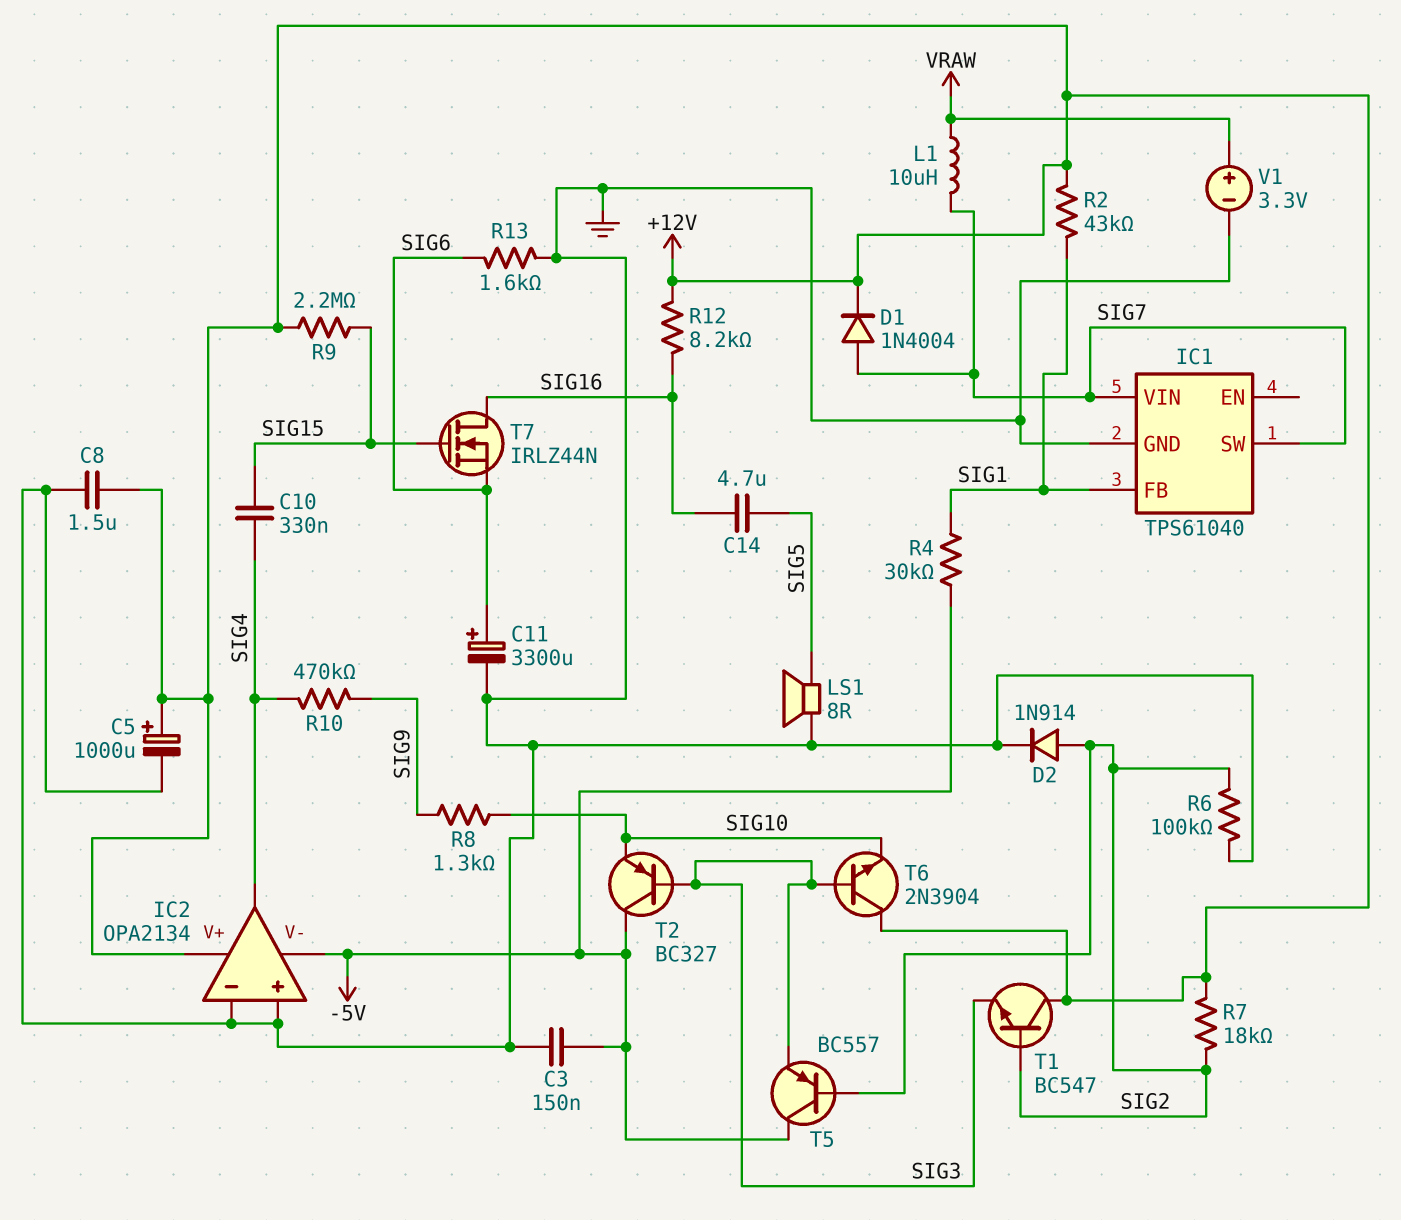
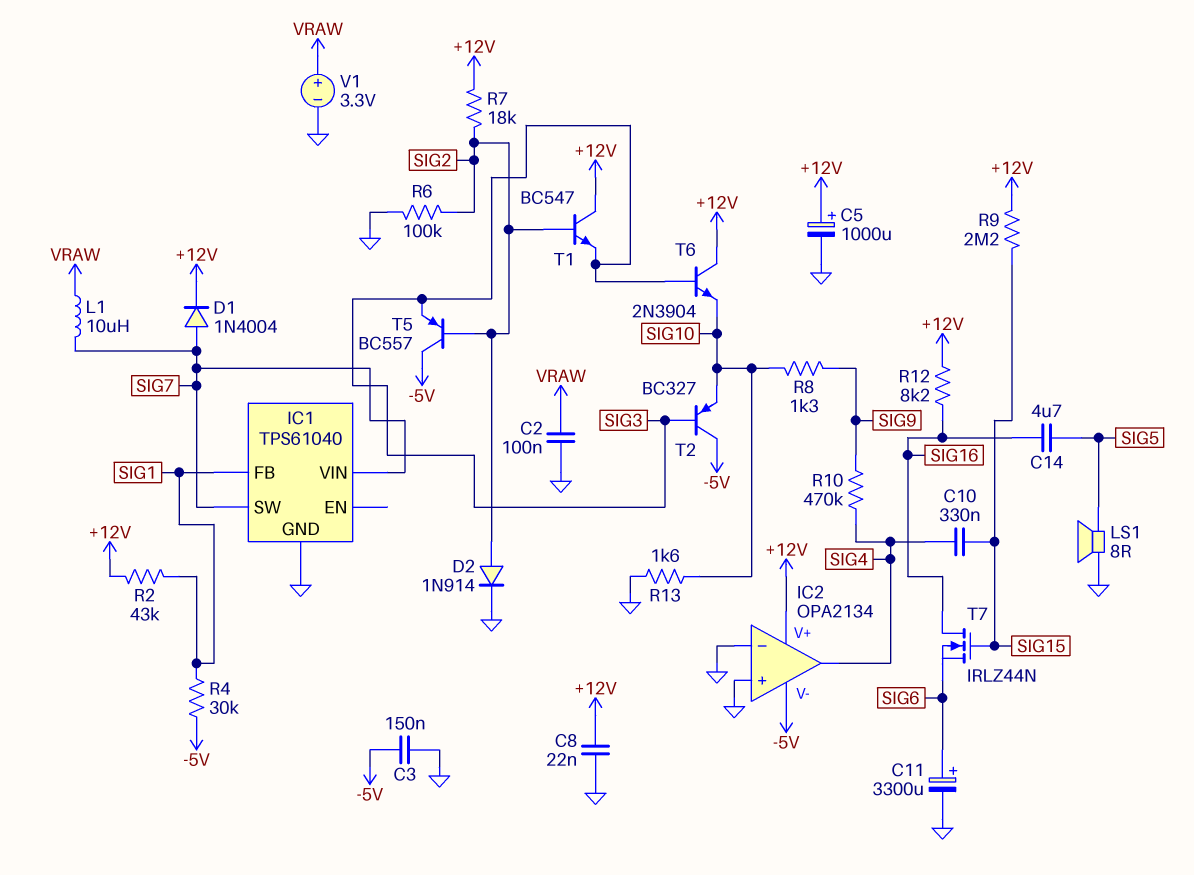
C2: none -> 100nF (GND, VRAW)
C8: 1.5uF (+12V, GND) -> 22nF (+12V, GND)
R13: 1.6k (GND, SIG6) -> 1.6k (GND, SIG10)

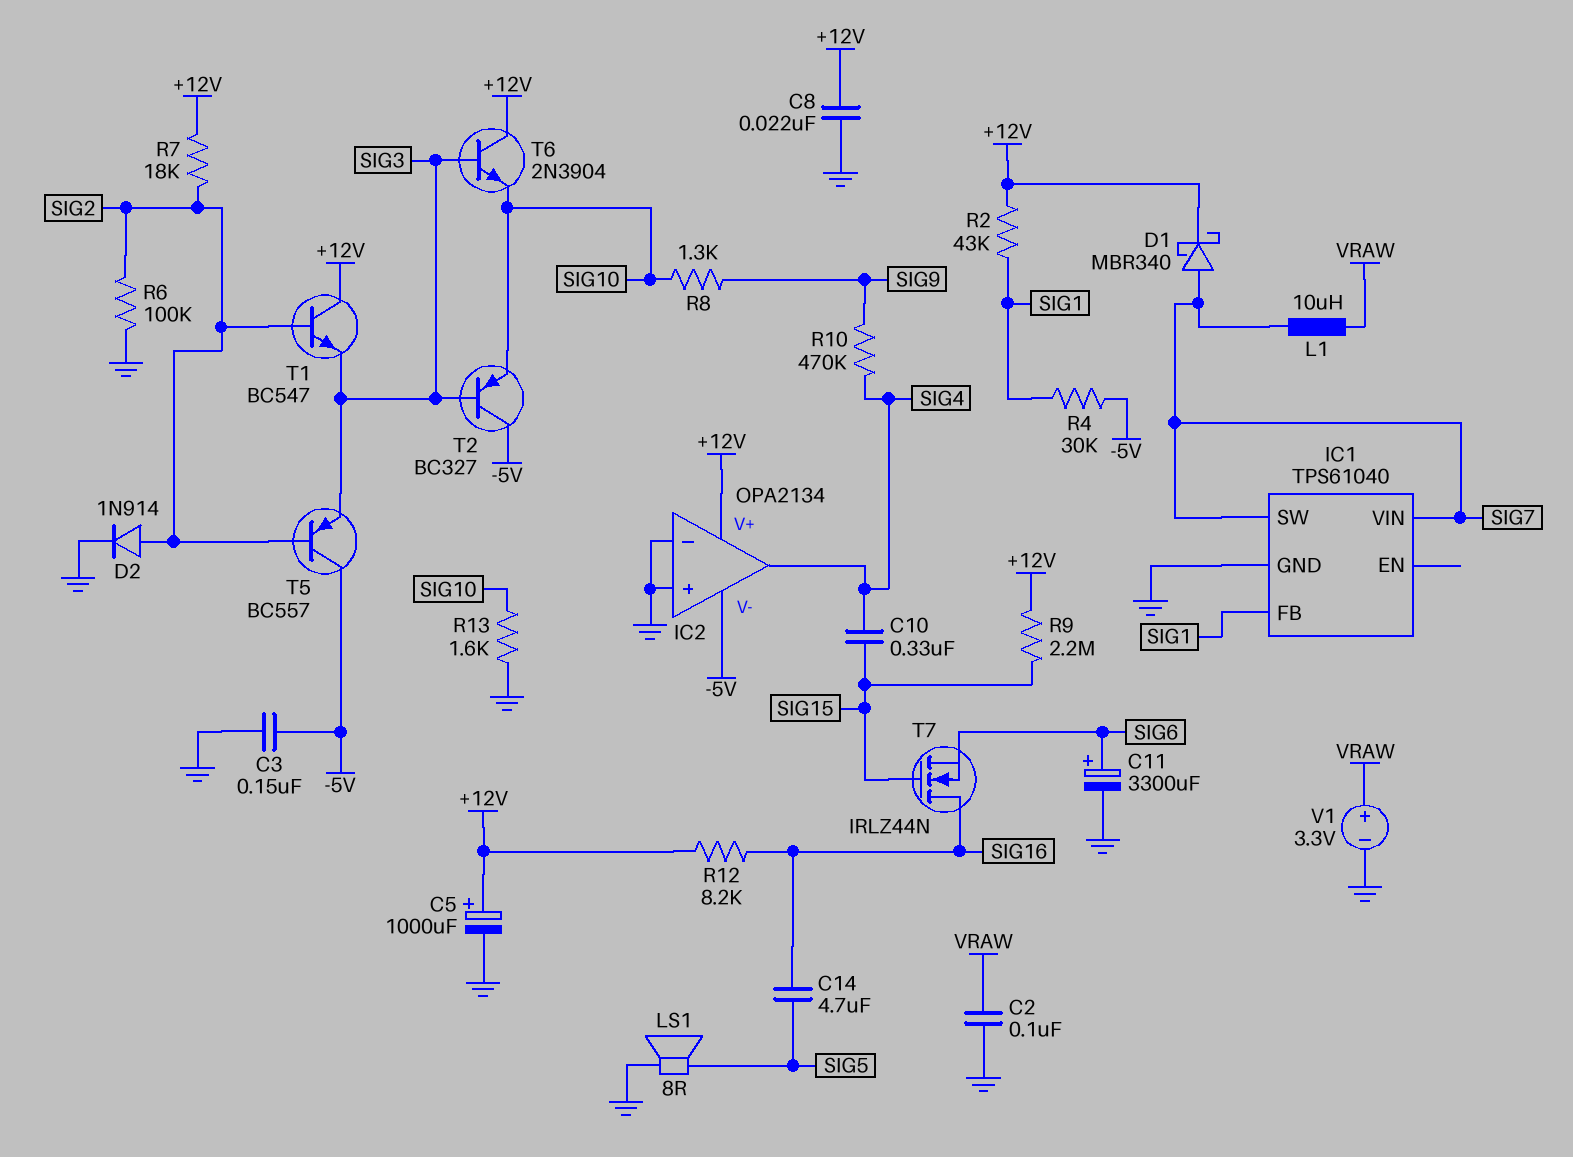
D1: diode 1N4004 (A SIG7, K +12V) -> schottky MBR340 (A SIG7, K +12V)

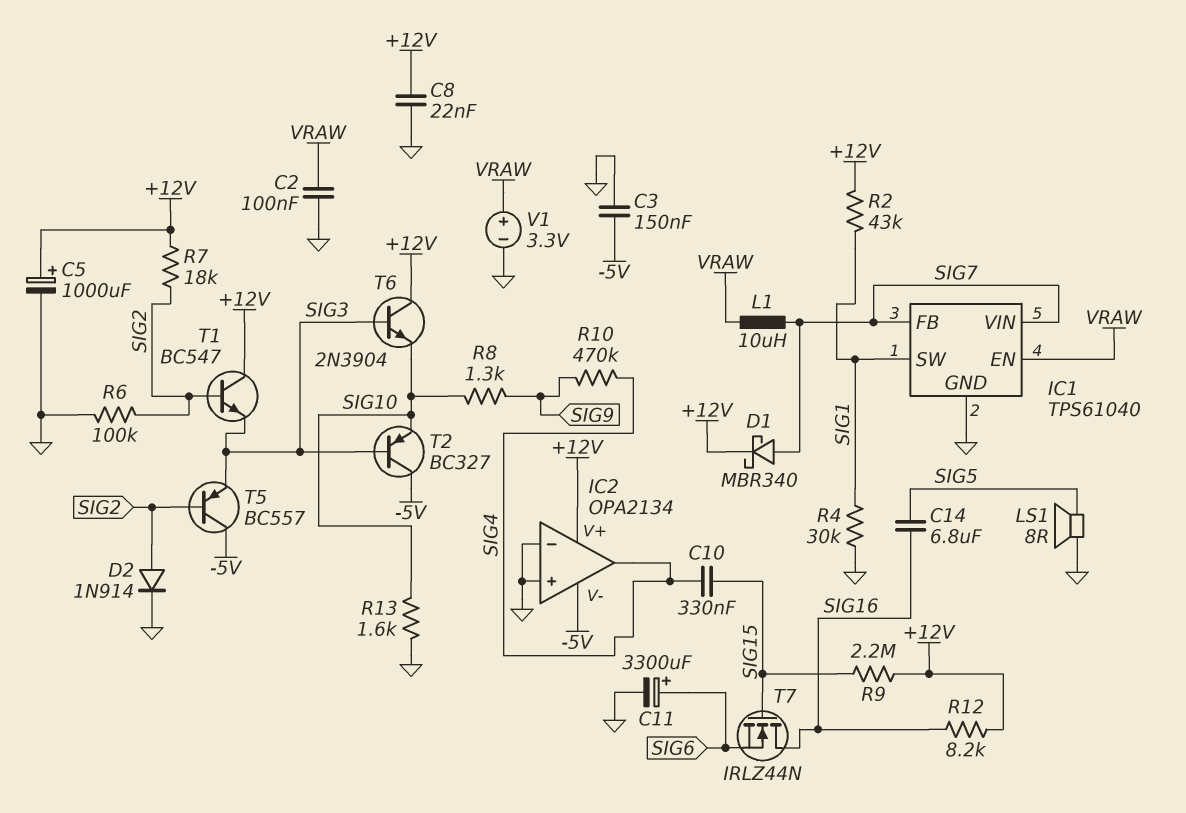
C14: 4.7uF (SIG5, SIG16) -> 6.8uF (SIG5, SIG16)
IC1 pin EN: none -> VRAW
IC1 pin FB: SIG1 -> SIG7
IC1 pin SW: SIG7 -> SIG1
R4: 30k (-5V, SIG1) -> 30k (GND, SIG1)

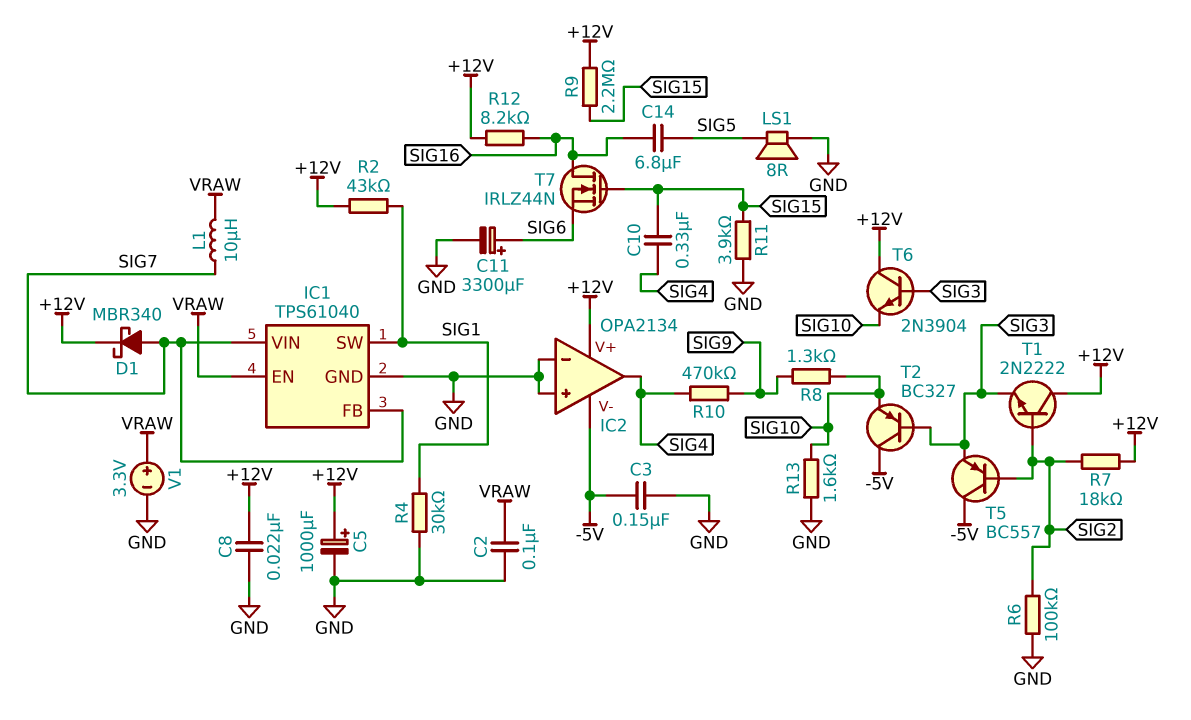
D2: diode 1N914 (A SIG2, K GND) -> none
R11: none -> 3.9k (GND, SIG15)
T1: NPN BC547 (B SIG2, C +12V, E SIG3) -> NPN 2N2222 (B SIG2, C +12V, E SIG3)

